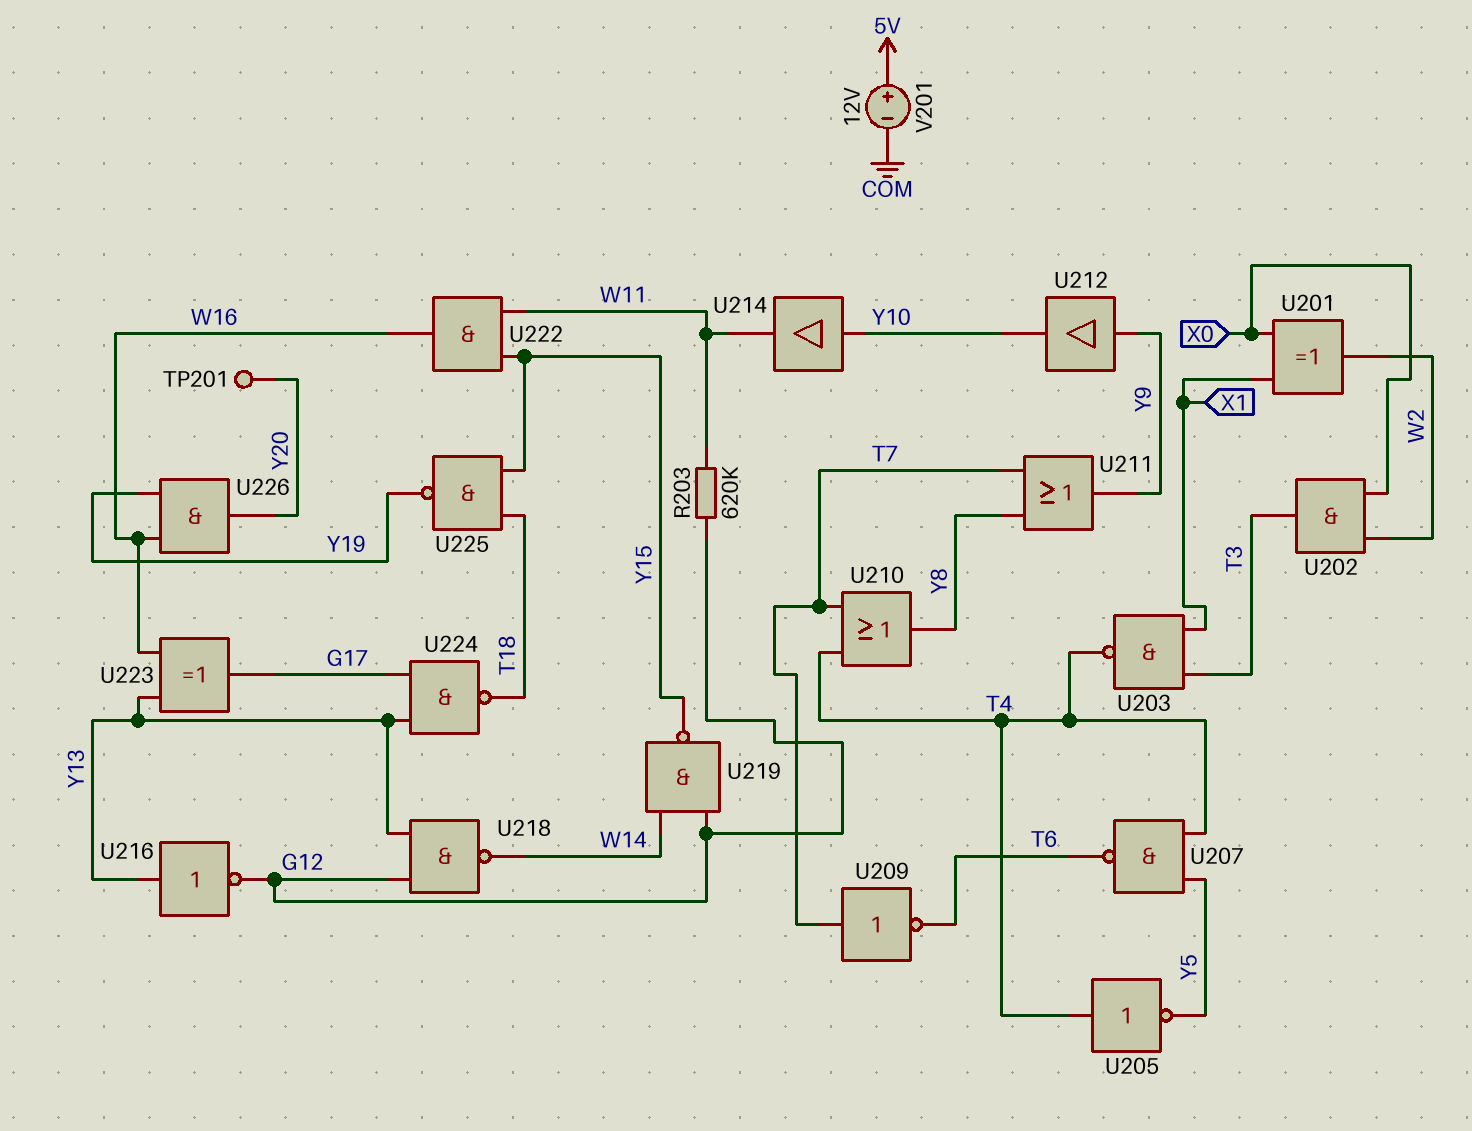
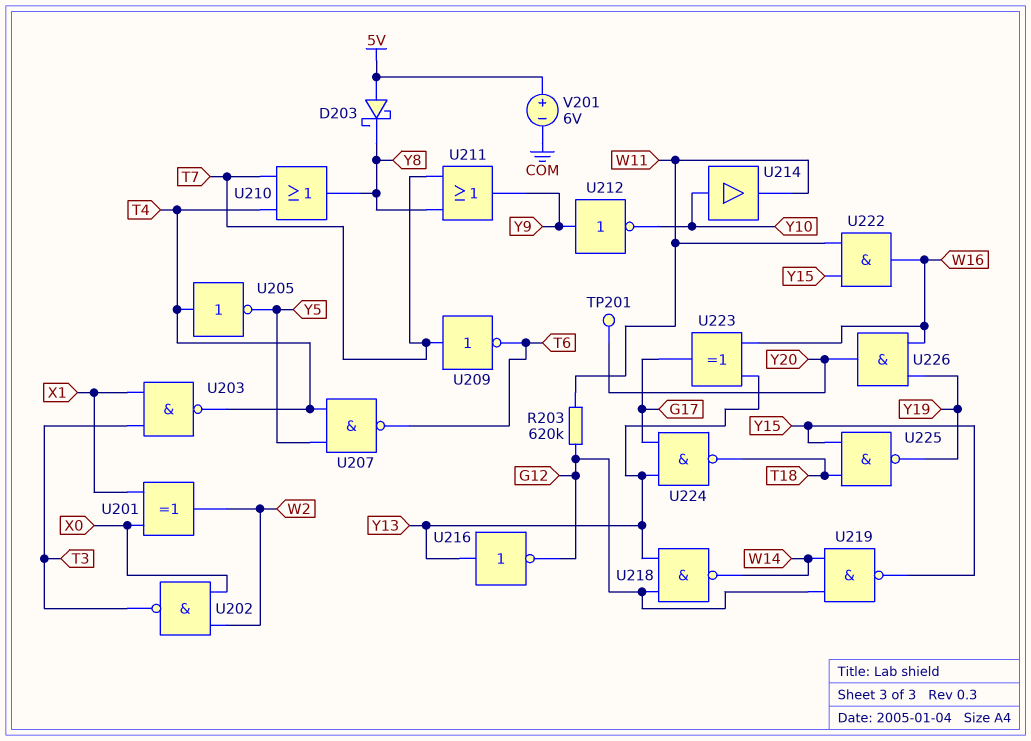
D203: none -> schottky (A 5V, K Y8)
U202: AND (in W2, in X0, out T3) -> NAND (in W2, in X0, out T3)
U212: buffer (in Y9, out Y10) -> NOT (in Y9, out Y10)
V201: 12V (plus 5V, minus COM) -> 6V (plus 5V, minus COM)

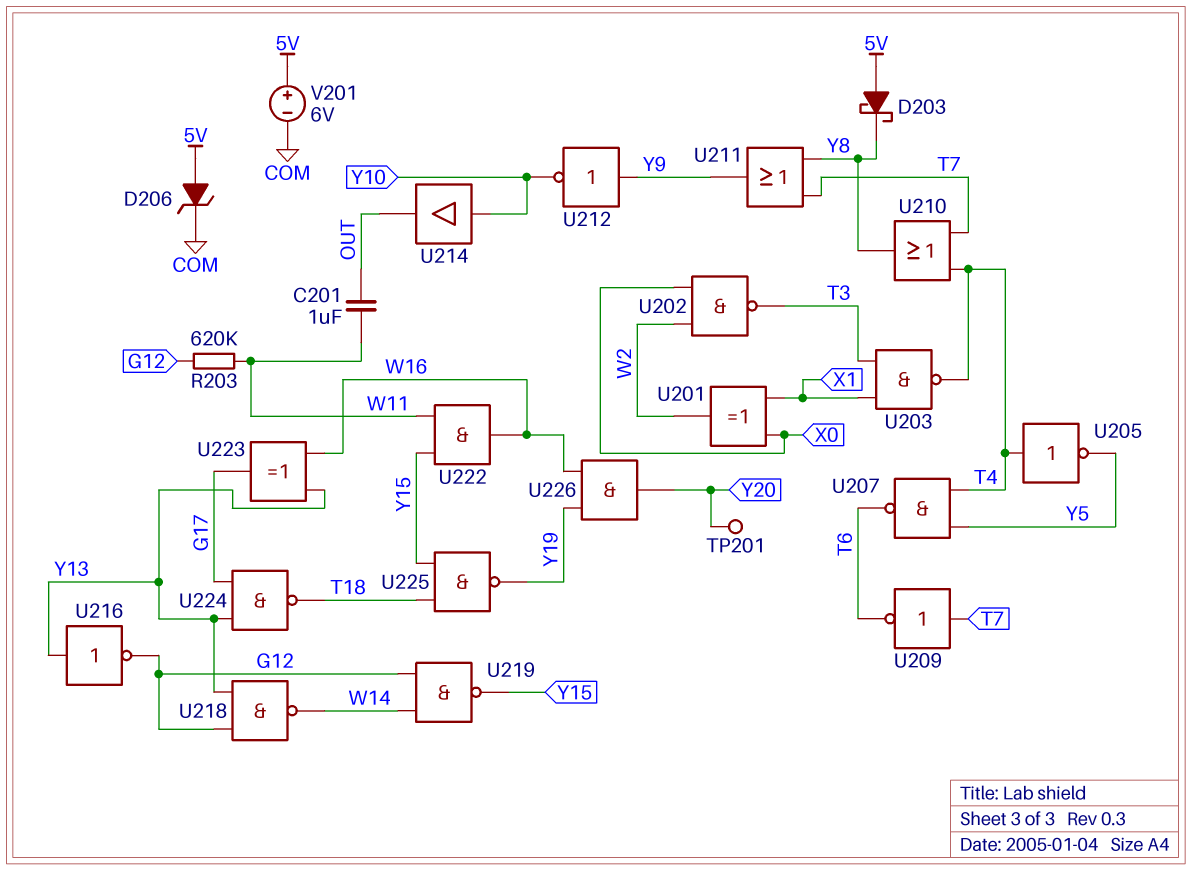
C201: none -> 1uF (OUT, W11)
D206: none -> zener (A 5V, K COM)
U214: buffer (in Y10, out W11) -> buffer (in Y10, out OUT)

